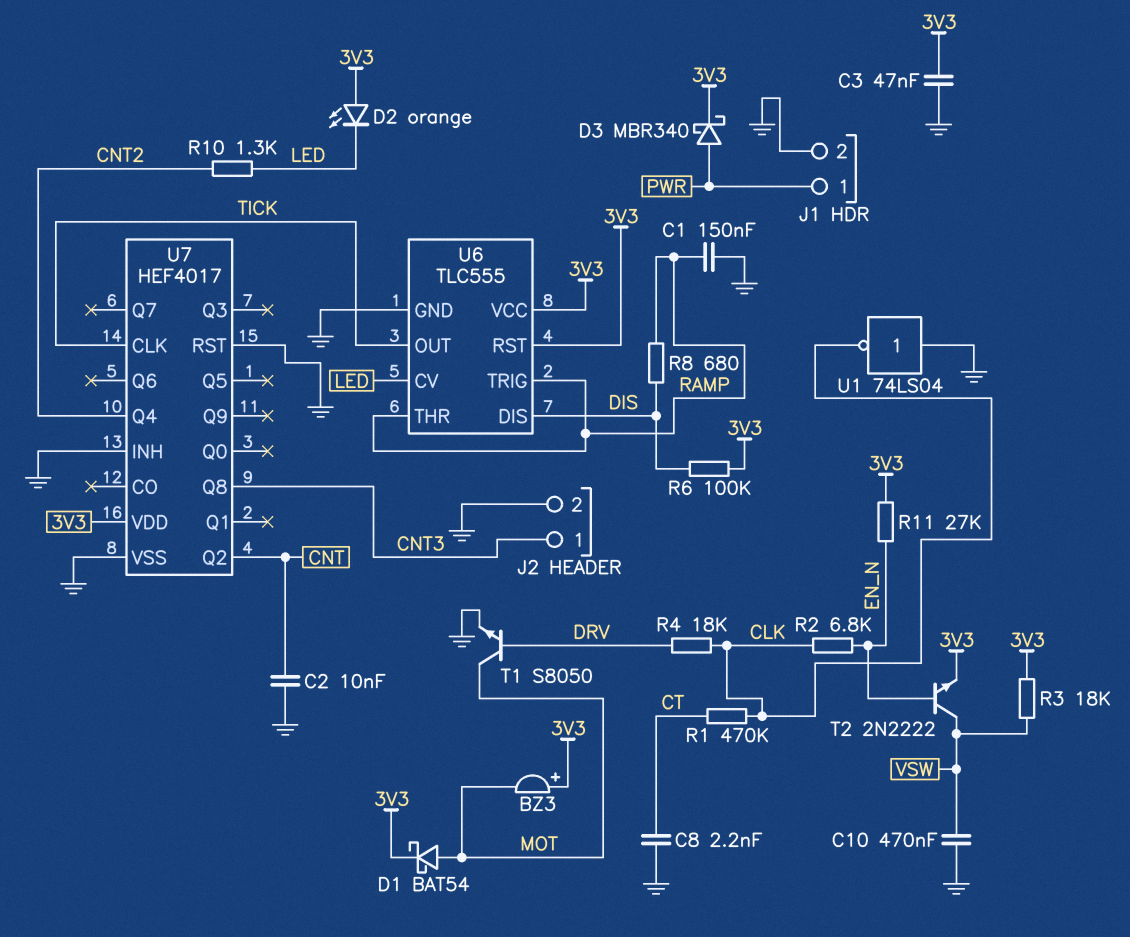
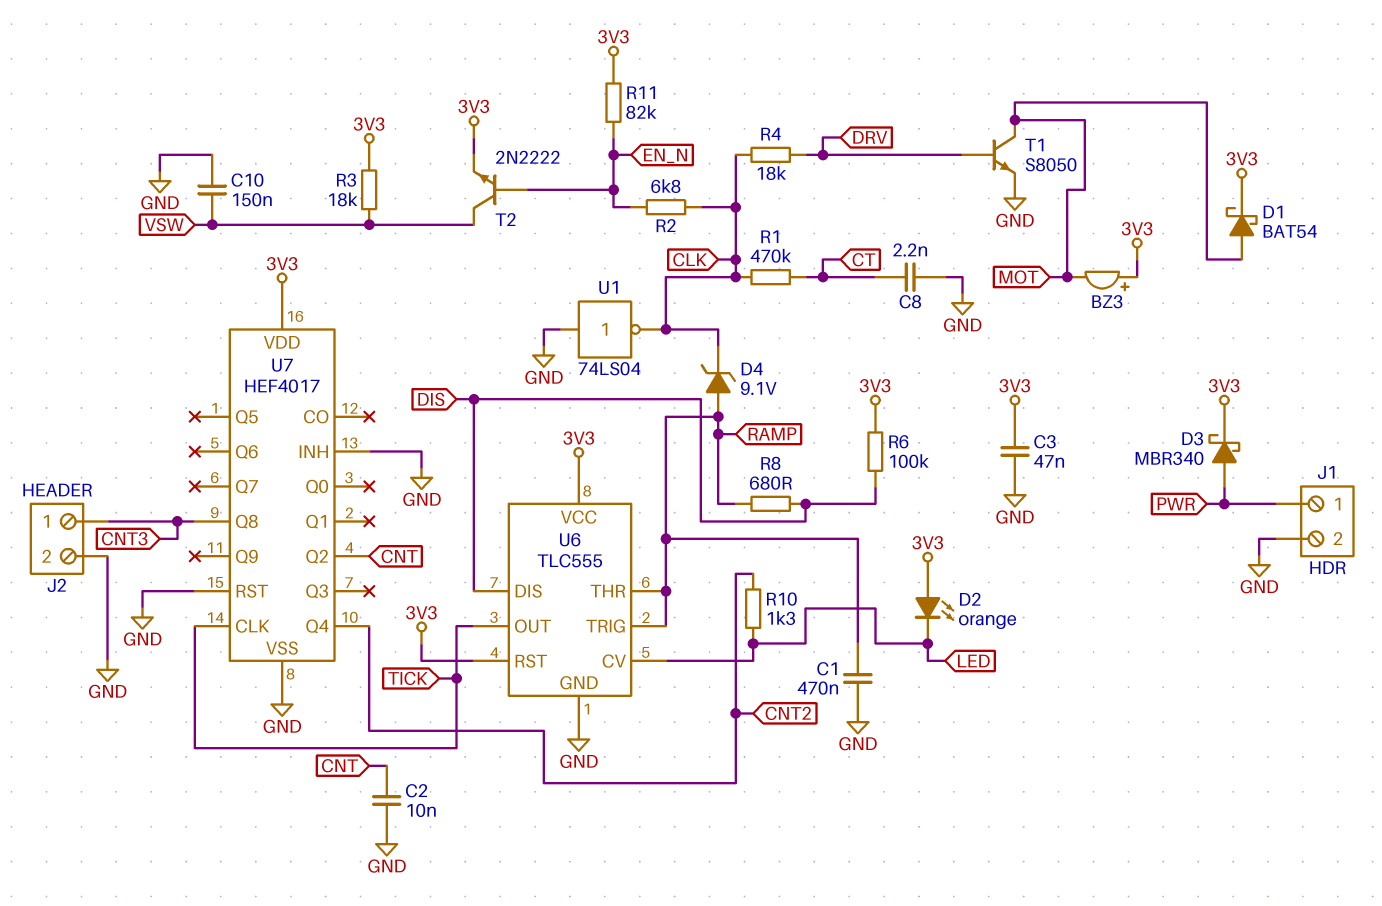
C1: 150nF (GND, RAMP) -> 470nF (GND, RAMP)
C10: 470nF (GND, VSW) -> 150nF (GND, VSW)
D4: none -> zener 9.1V (A RAMP, K CLK)
R11: 27k (3V3, EN_N) -> 82k (3V3, EN_N)

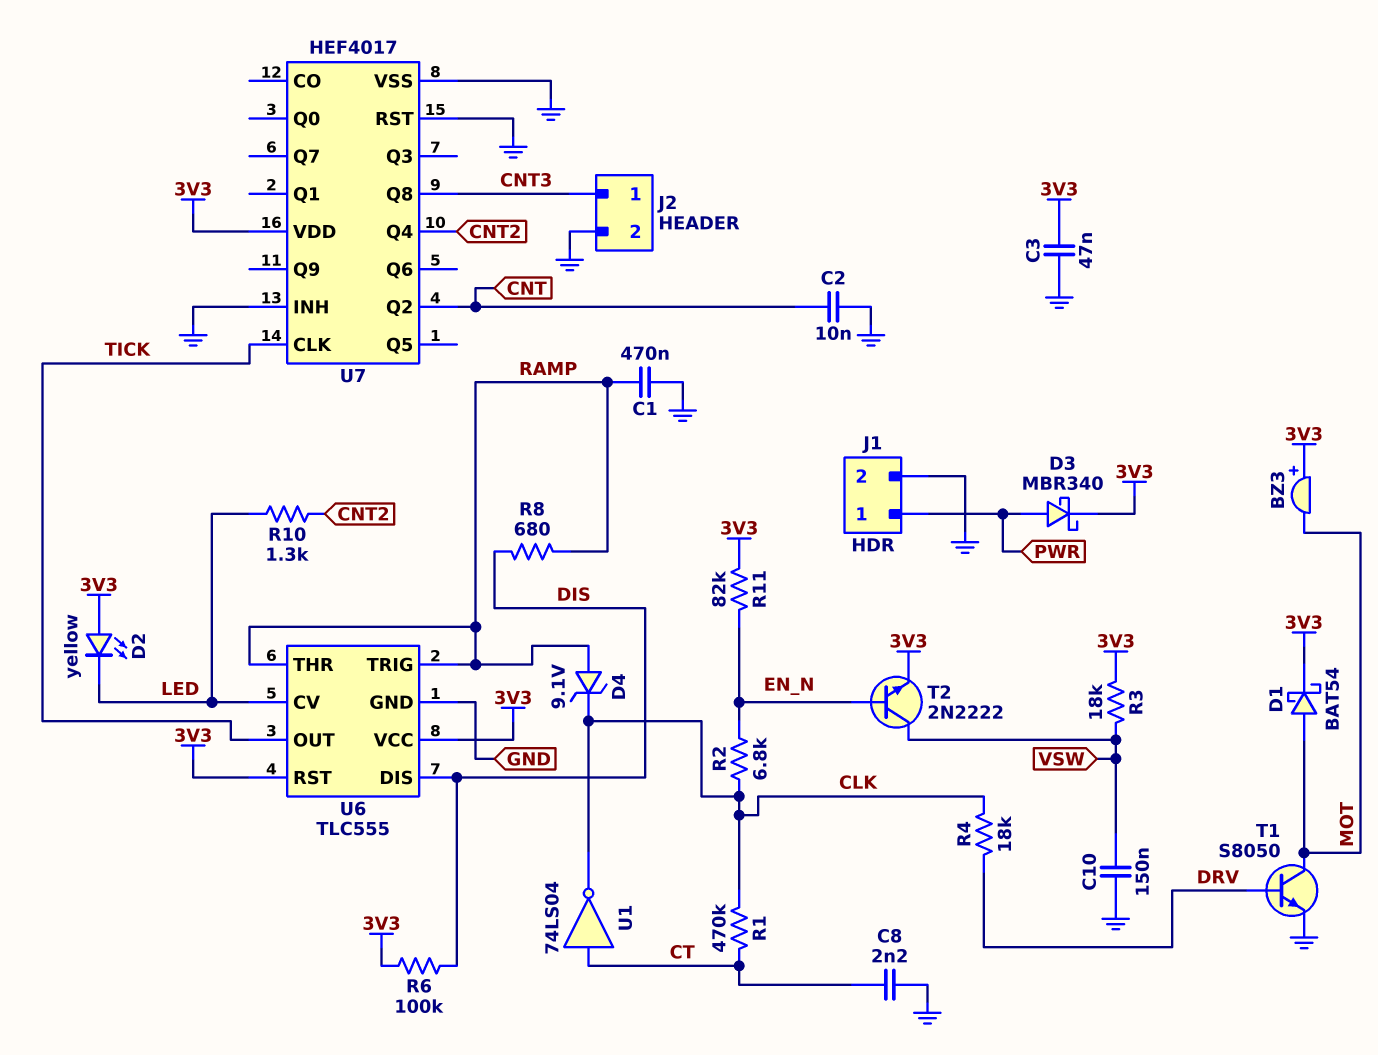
D2: LED orange (A 3V3, K LED) -> LED yellow (A 3V3, K LED)
U1: NOT 74LS04 (in GND, out CLK) -> NOT 74LS04 (in CT, out CLK)

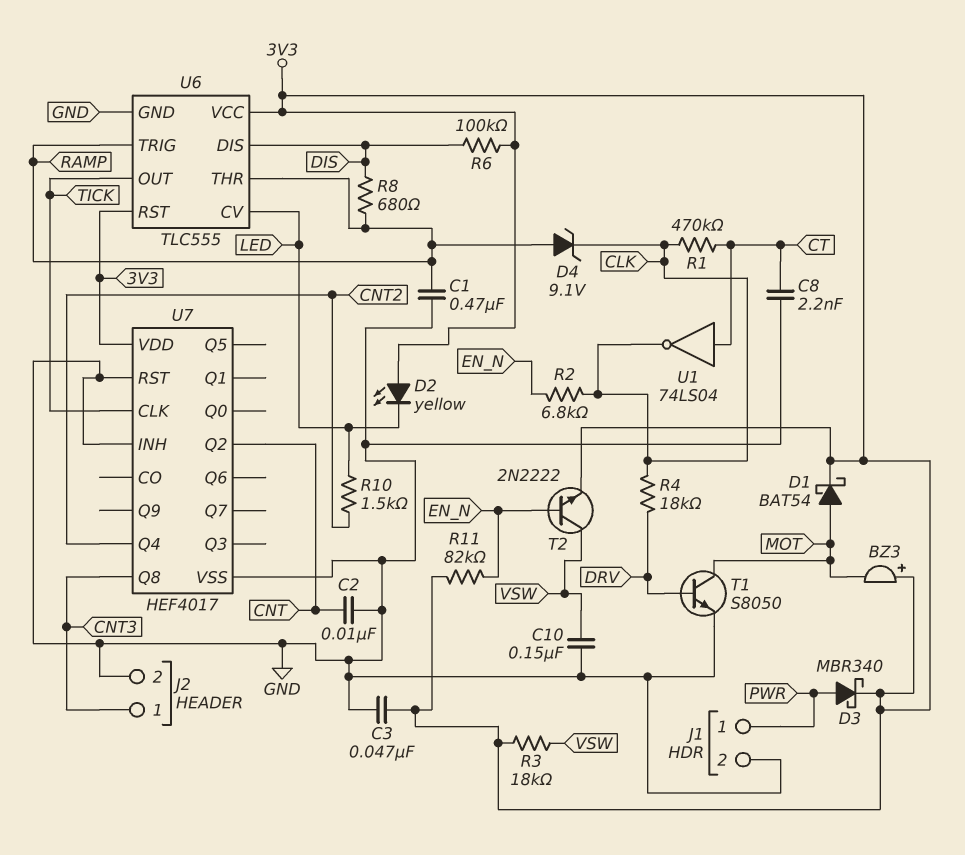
R10: 1.3k (CNT2, LED) -> 1.5k (CNT2, LED)

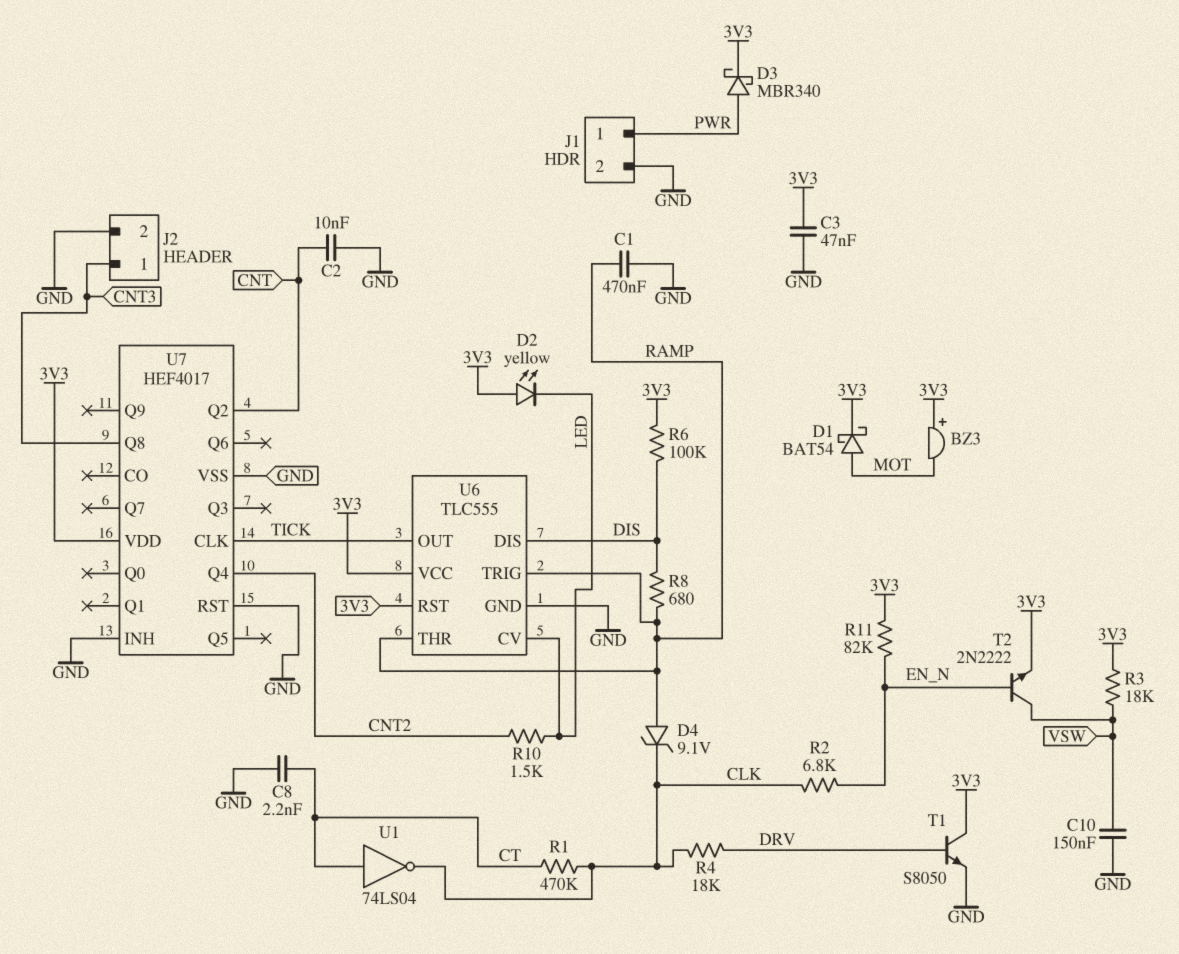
T1: NPN S8050 (B DRV, C MOT, E GND) -> NPN S8050 (B DRV, C 3V3, E GND)

